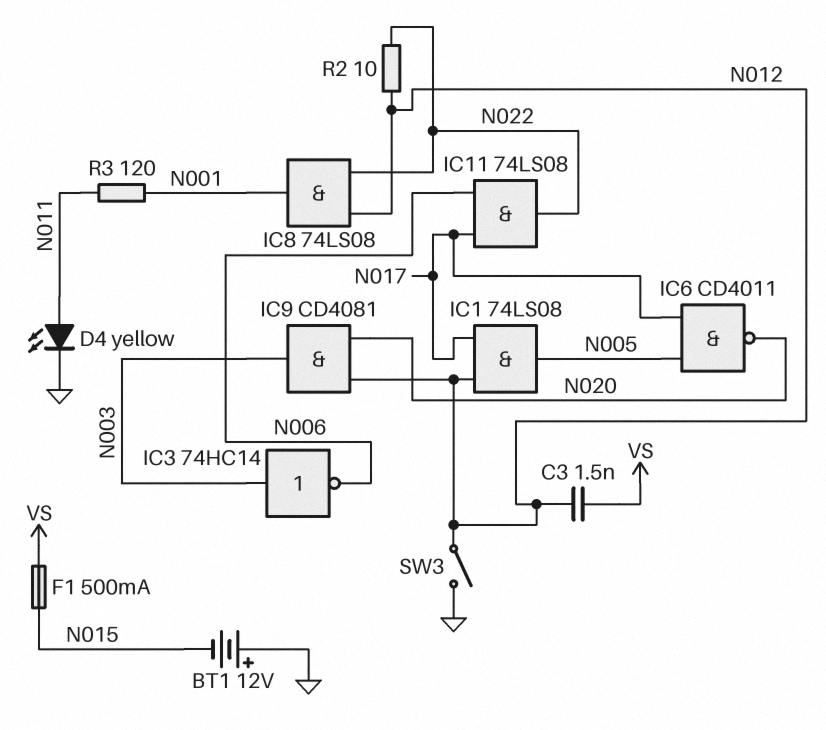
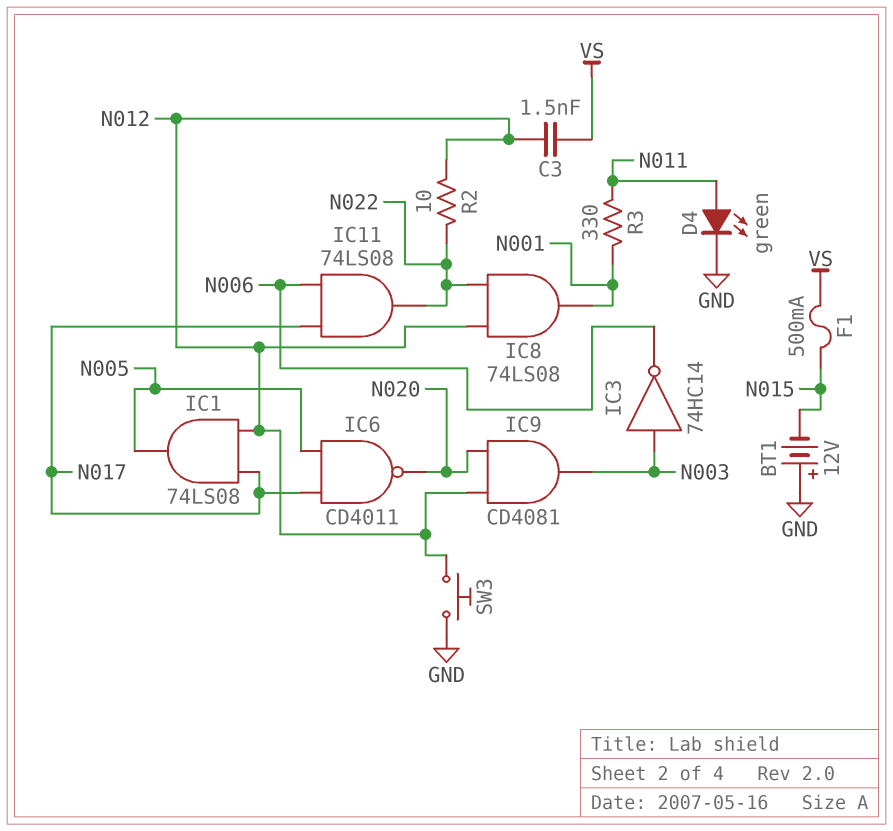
D4: LED yellow (A N011, K GND) -> LED green (A N011, K GND)
R3: 120 (N001, N011) -> 330 (N001, N011)
SW3: switch (GND, N012) -> button (GND, N012)

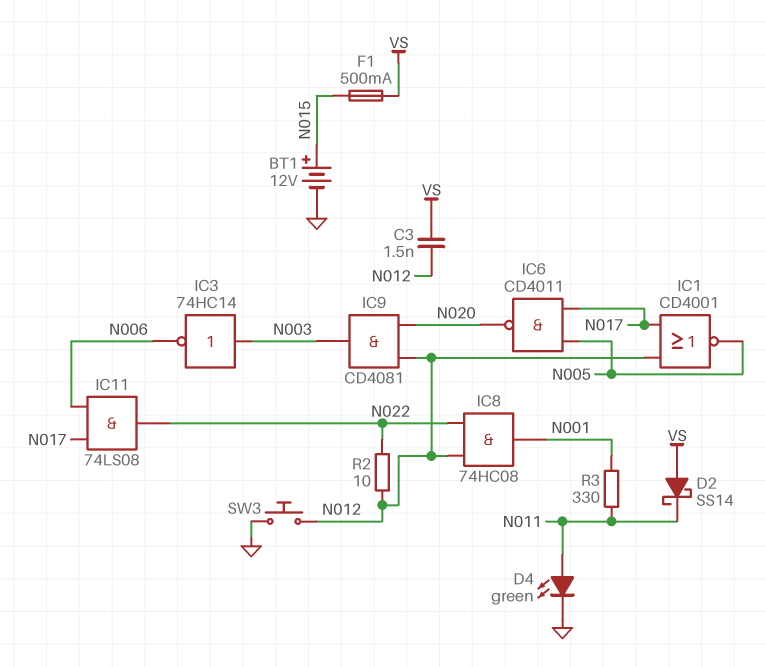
BT1: 12V (plus GND, minus N015) -> 12V (plus N015, minus GND)
D2: none -> schottky SS14 (A VS, K N011)
IC1: AND 74LS08 (in N012, in N017, out N005) -> NOR CD4001 (in N012, in N017, out N005)
IC8: AND 74LS08 (in N012, in N022, out N001) -> AND 74HC08 (in N012, in N022, out N001)

